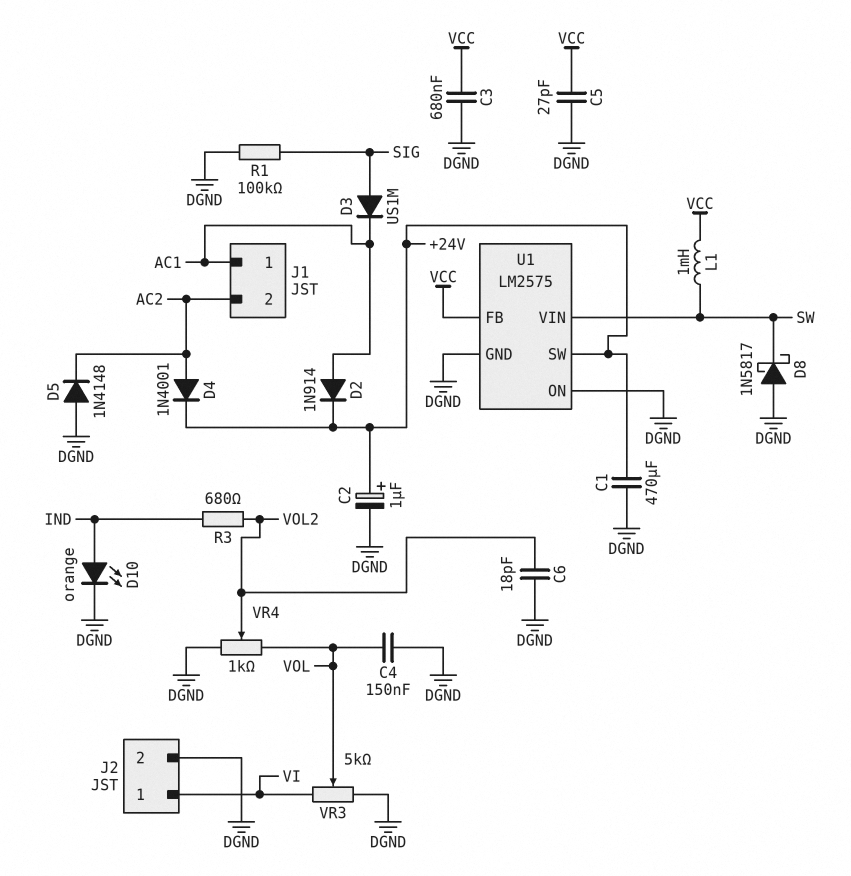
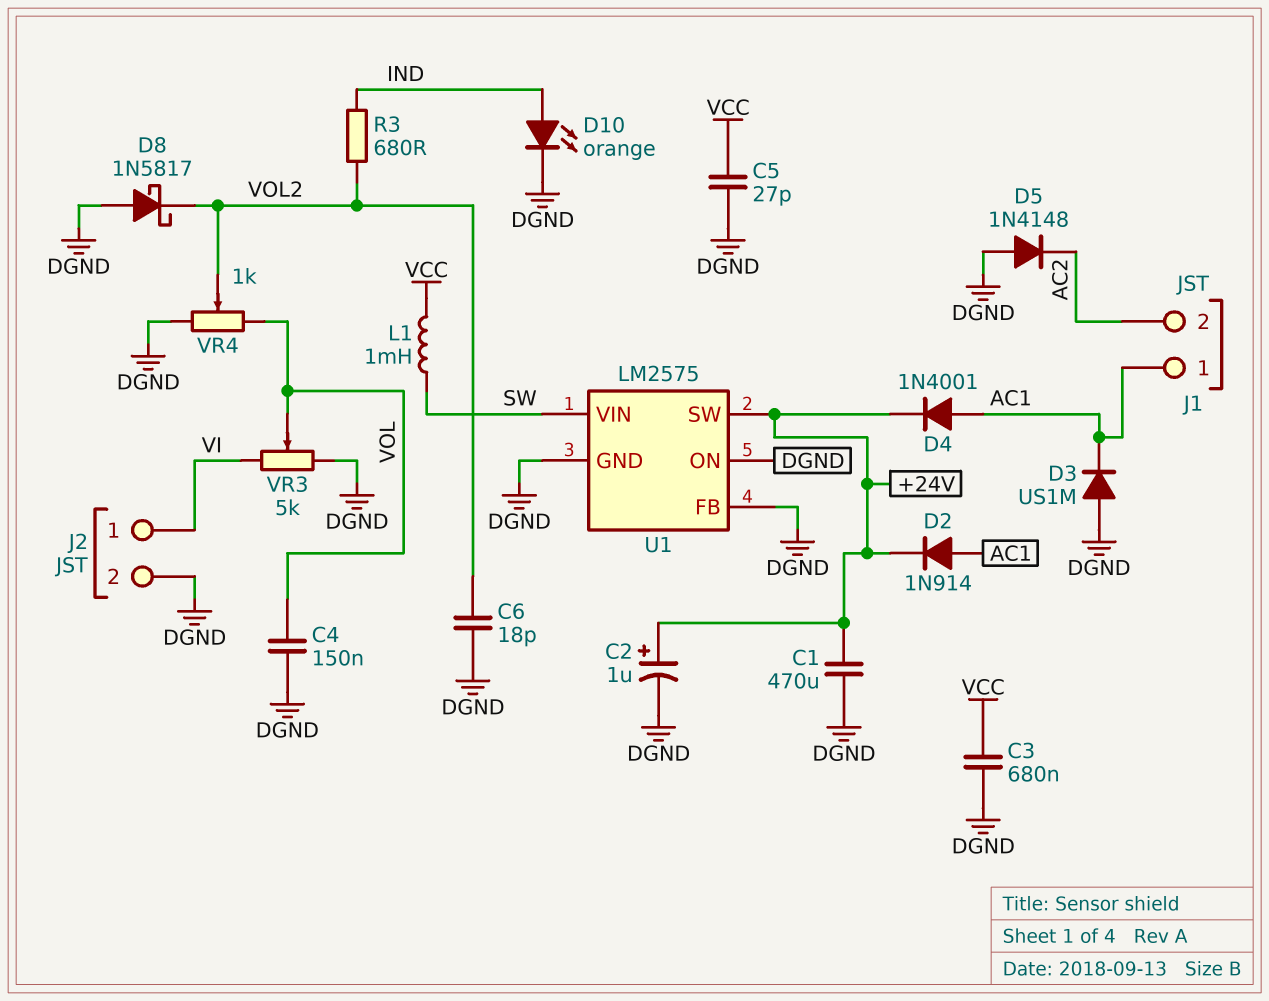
D3: diode US1M (A SIG, K AC1) -> diode US1M (A DGND, K AC1)
D4: diode 1N4001 (A AC2, K +24V) -> diode 1N4001 (A AC1, K +24V)
D8: schottky 1N5817 (A DGND, K SW) -> schottky 1N5817 (A DGND, K VOL2)
R1: 100k (DGND, SIG) -> none
U1 pin FB: VCC -> DGND

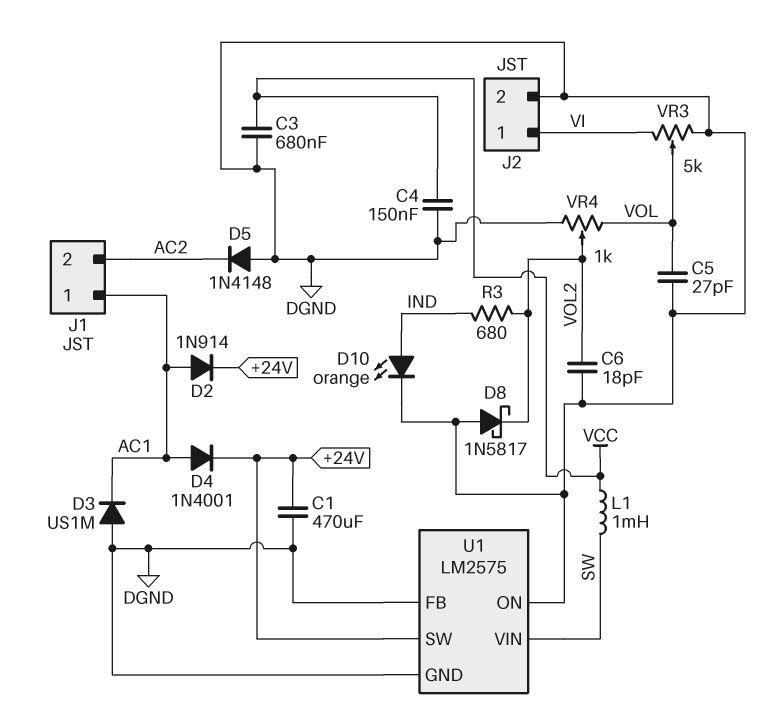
C2: 1uF (plus +24V, minus DGND) -> none
C4: 150nF (DGND, VOL) -> 150nF (DGND, VCC)
C5: 27pF (DGND, VCC) -> 27pF (DGND, VOL)

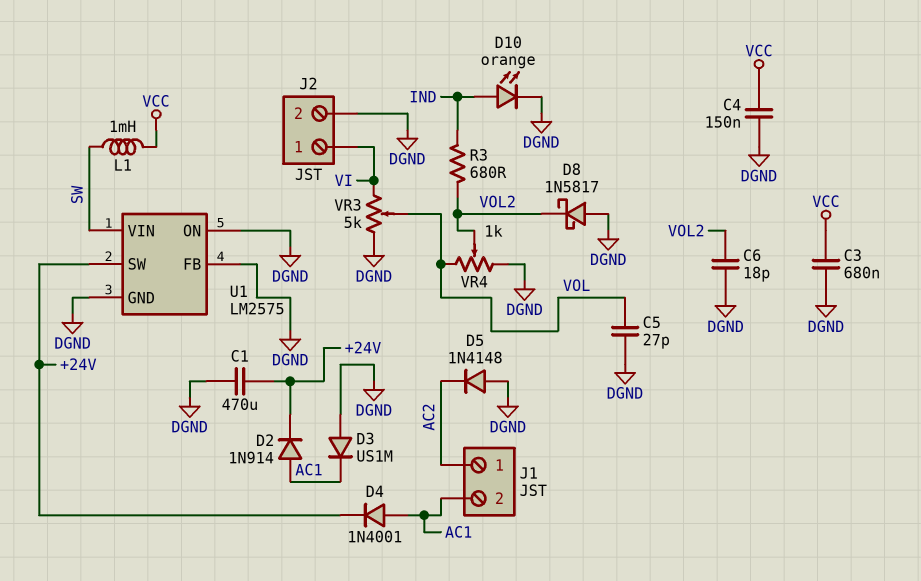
J1 pin 1: AC1 -> AC2
J1 pin 2: AC2 -> AC1

